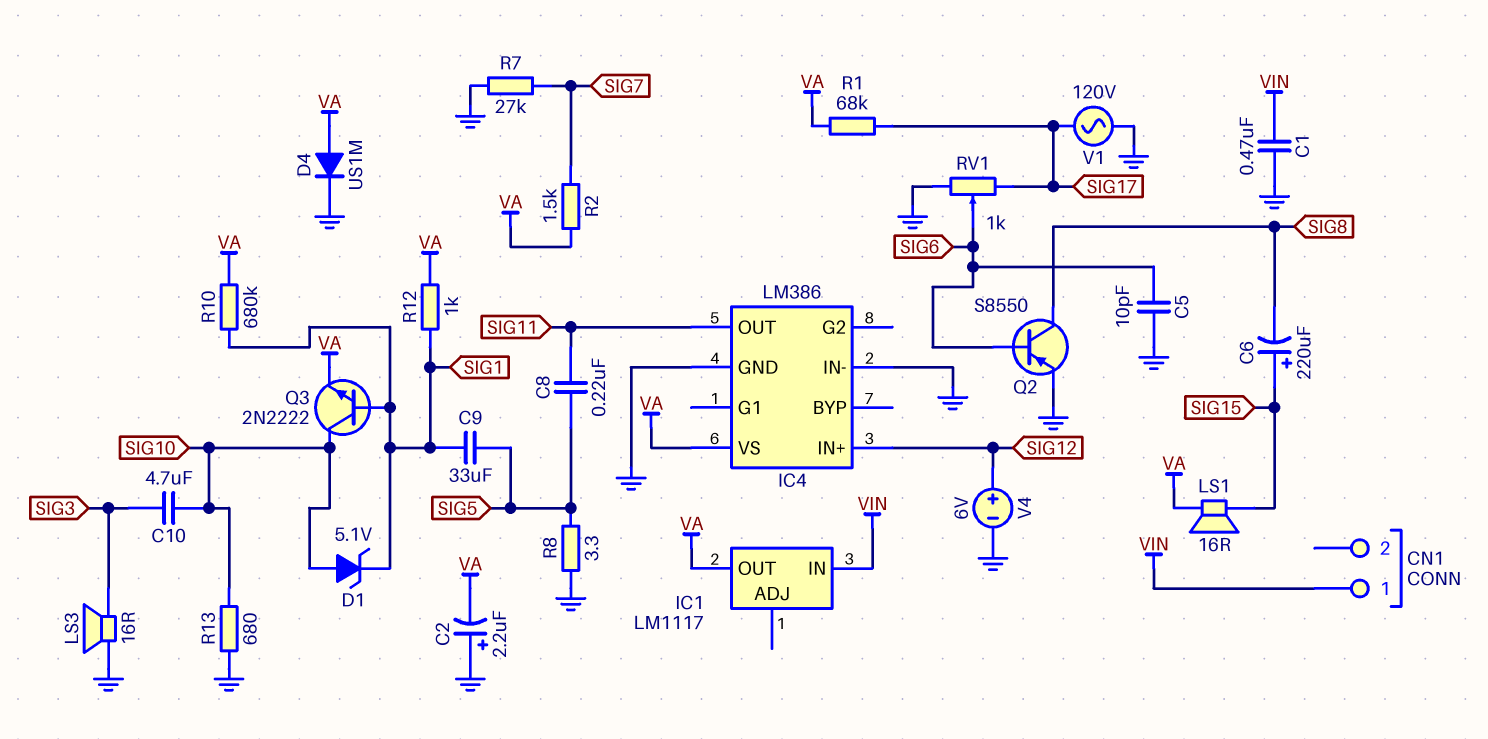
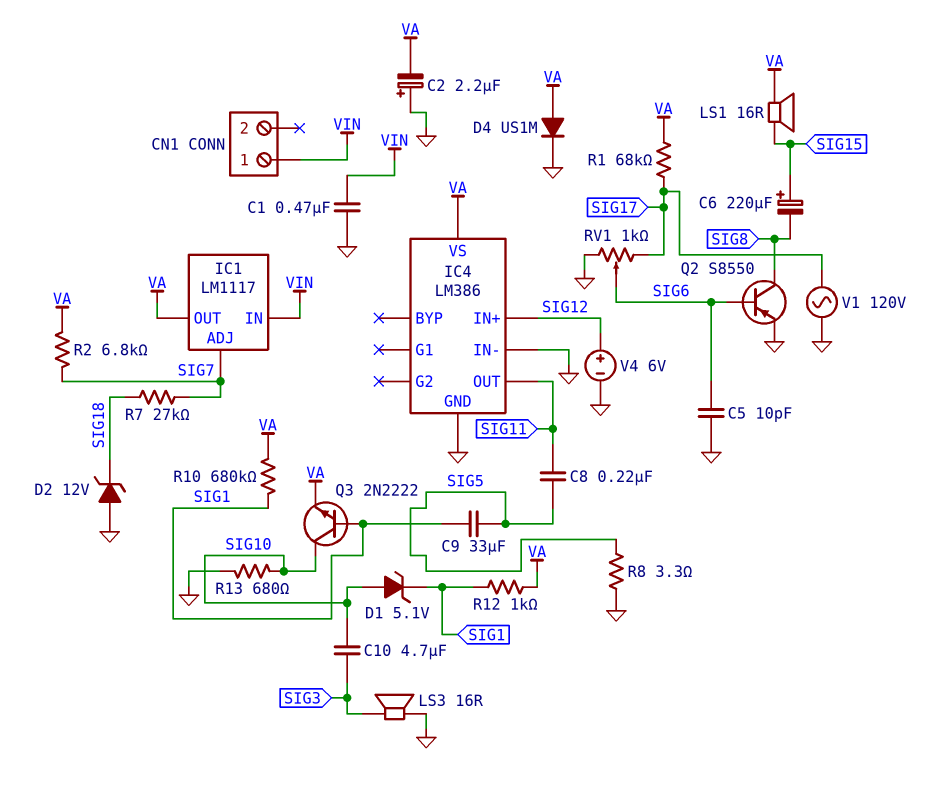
D2: none -> zener 12V (A GND, K SIG18)
IC1 pin ADJ: none -> SIG7
R2: 1.5k (SIG7, VA) -> 6.8k (SIG7, VA)
R7: 27k (GND, SIG7) -> 27k (SIG7, SIG18)

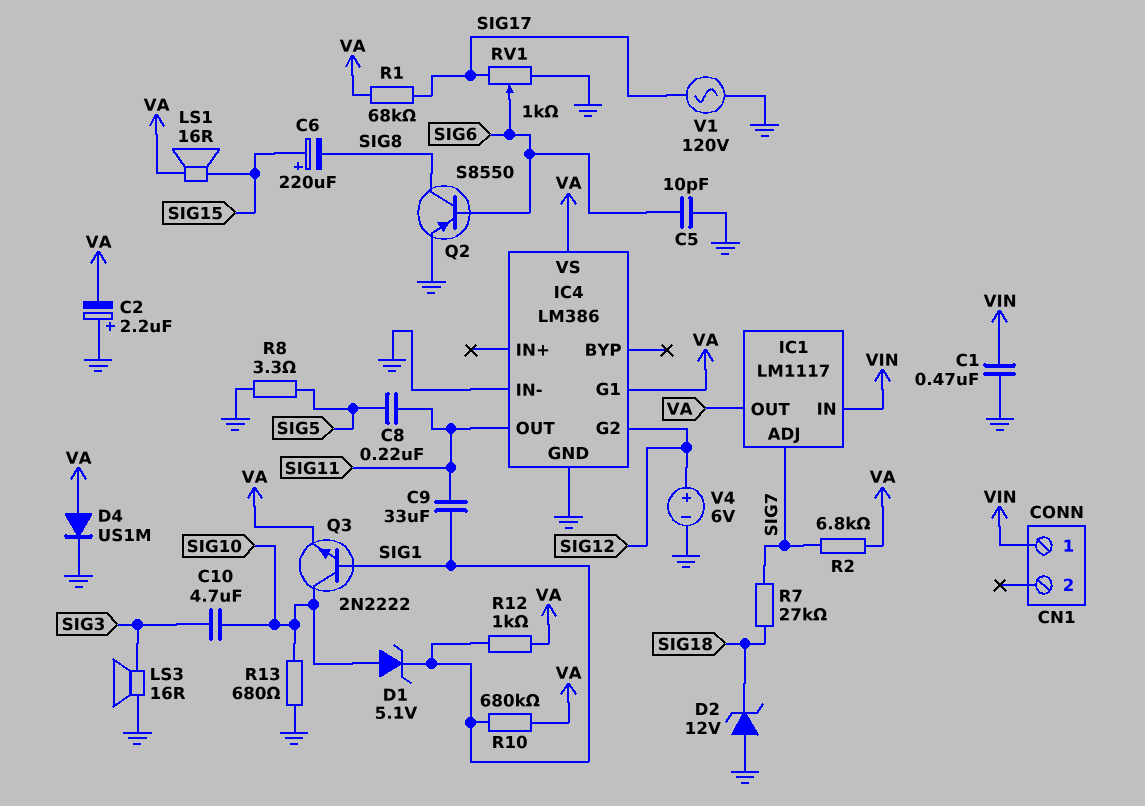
C9: 33uF (SIG1, SIG5) -> 33uF (SIG1, SIG11)
IC4 pin G1: none -> VA
IC4 pin G2: none -> SIG12
IC4 pin IN+: SIG12 -> none

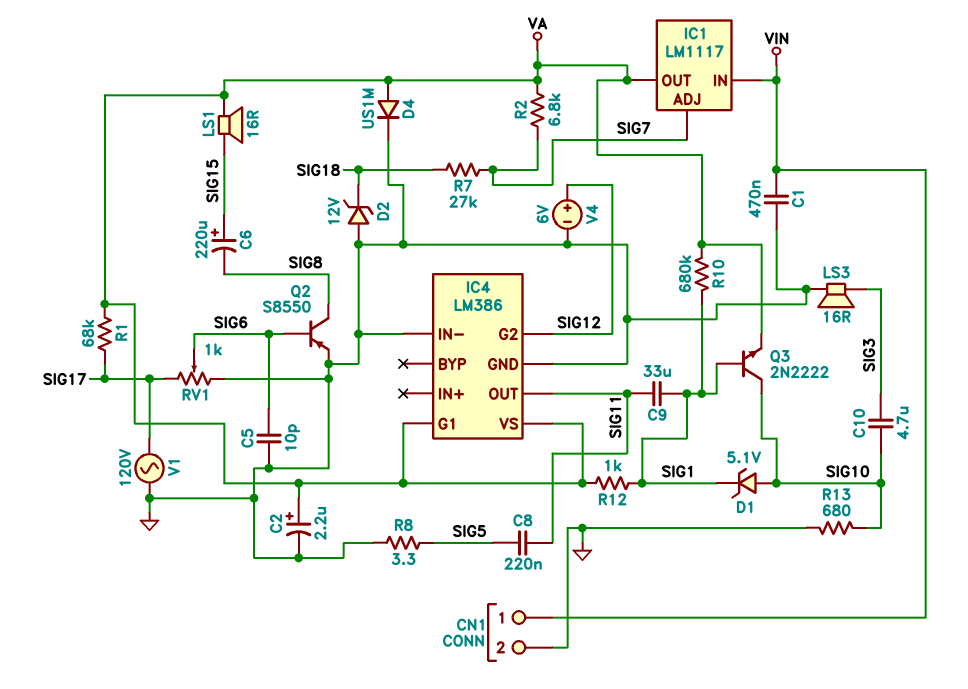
C2: 2.2uF (plus GND, minus VA) -> 2.2uF (plus VA, minus GND)
CN1 pin 2: none -> GND

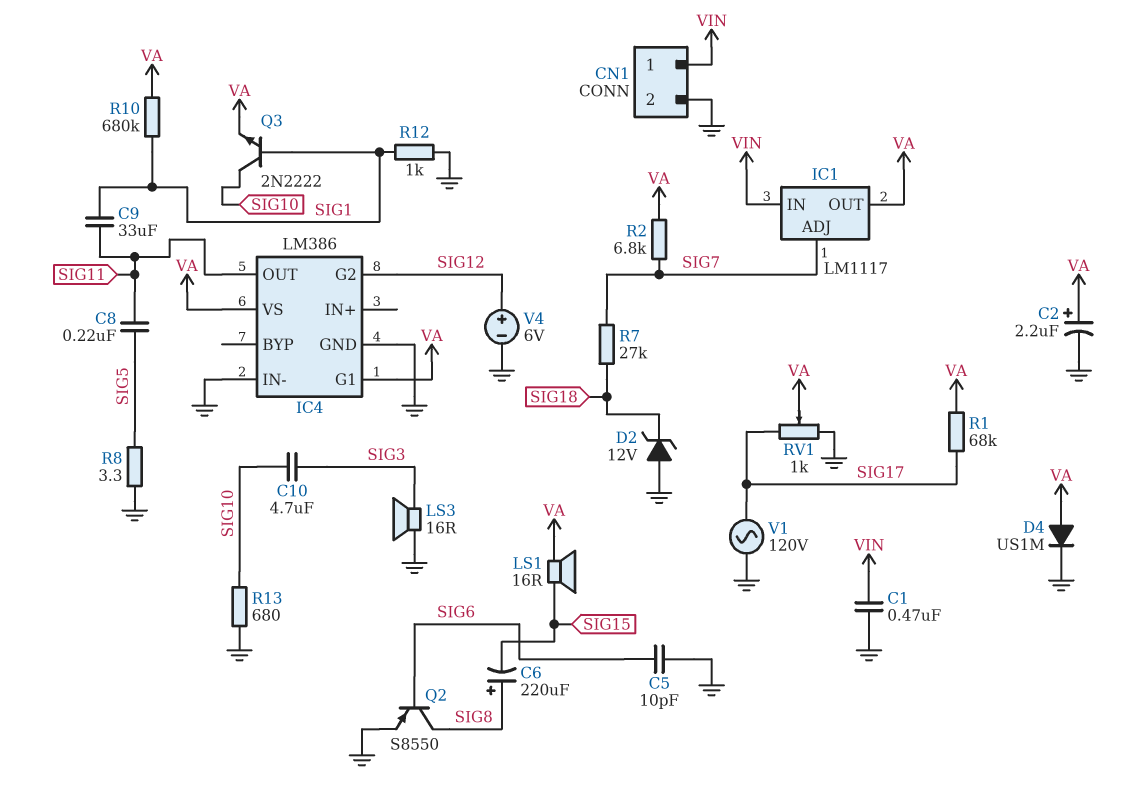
C6: 220uF (plus SIG15, minus SIG8) -> 220uF (plus SIG8, minus SIG15)
D1: zener 5.1V (A SIG10, K SIG1) -> none
R12: 1k (SIG1, VA) -> 1k (GND, SIG1)
RV1: 1k (GND, SIG17, wiper SIG6) -> 1k (GND, SIG17, wiper VA)

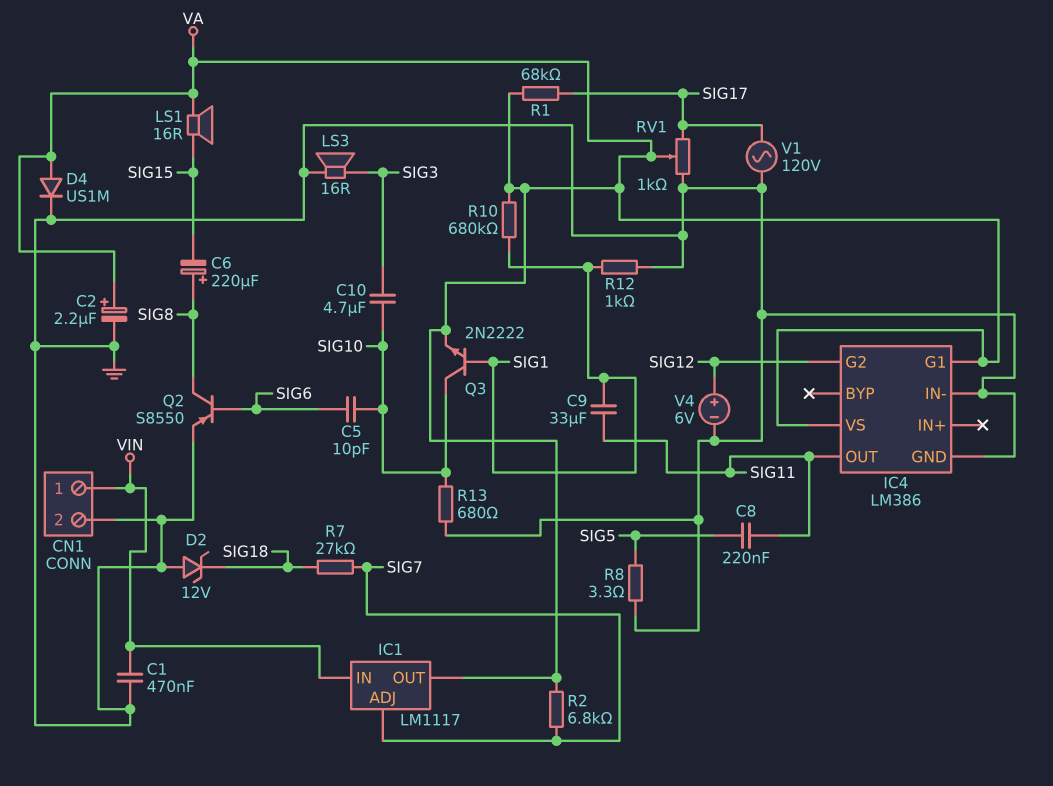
C5: 10pF (GND, SIG6) -> 10pF (SIG6, SIG10)

